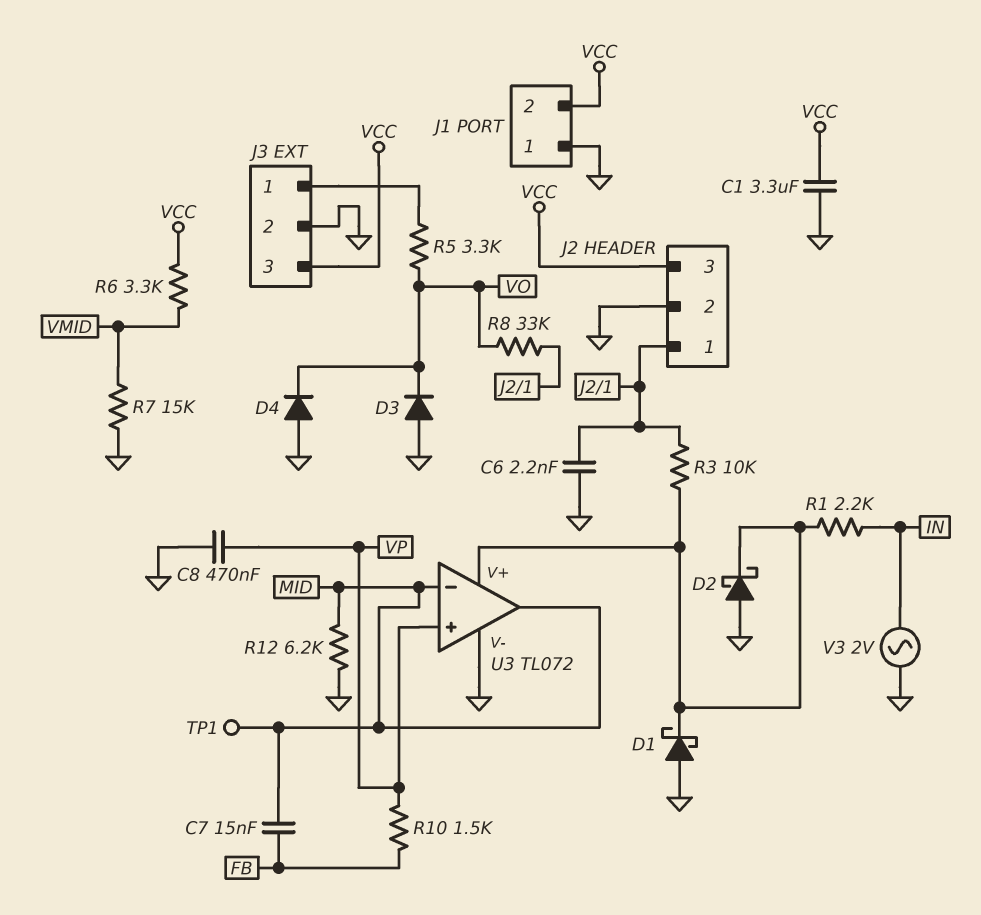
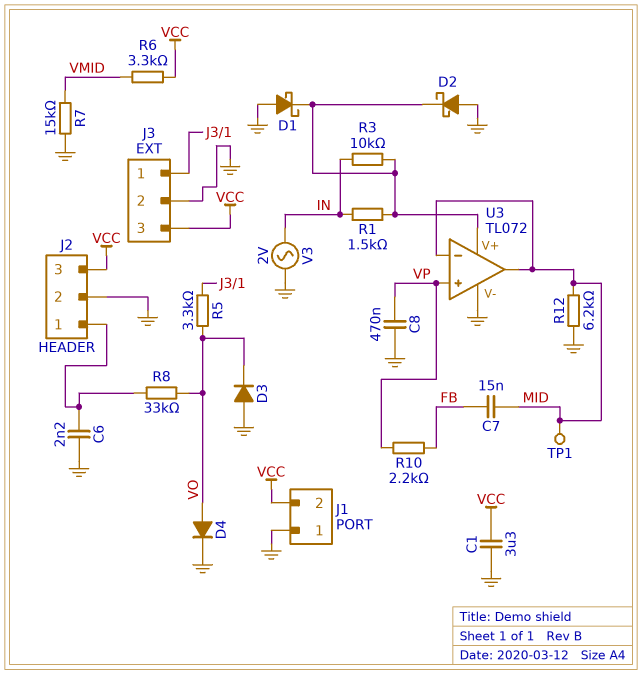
D4: diode (A GND, K VO) -> diode (A VO, K GND)
R1: 2.2k (IN, U3/V+) -> 1.5k (IN, U3/V+)
R3: 10k (J2/1, U3/V+) -> 10k (IN, U3/V+)
R10: 1.5k (FB, VP) -> 2.2k (FB, VP)

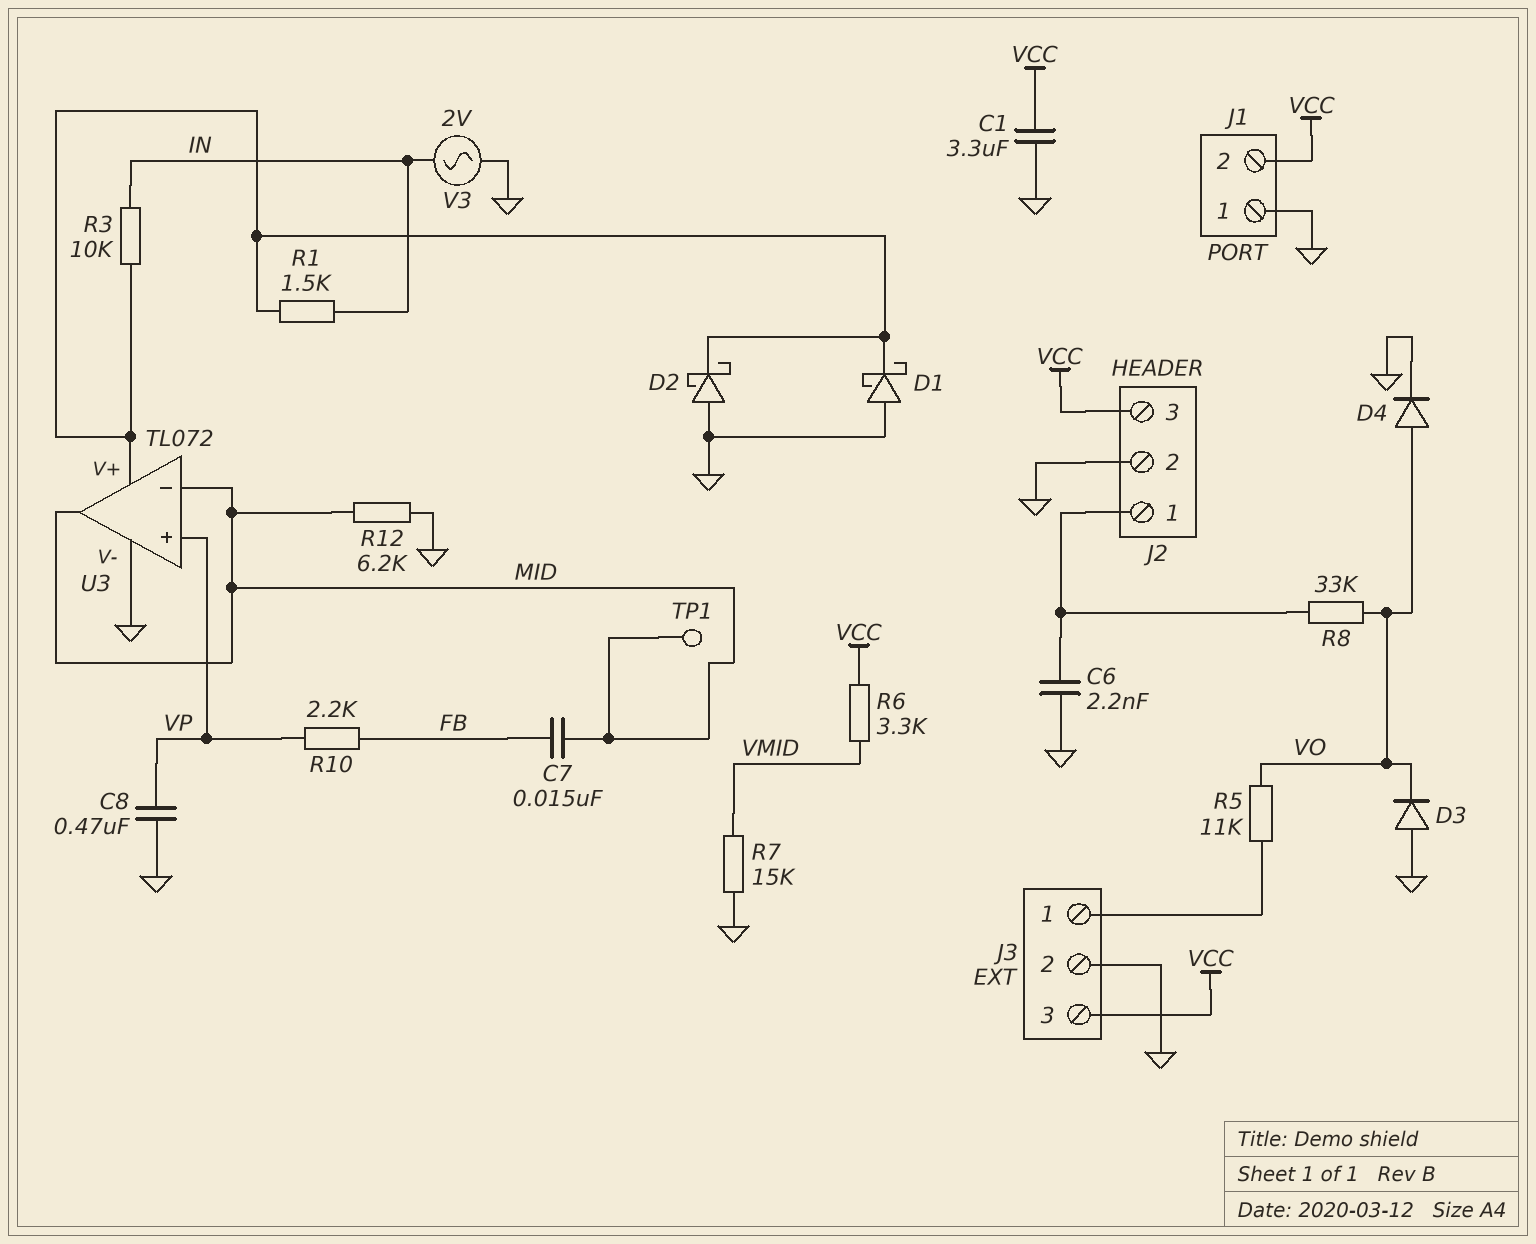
R5: 3.3k (J3/1, VO) -> 11k (J3/1, VO)

